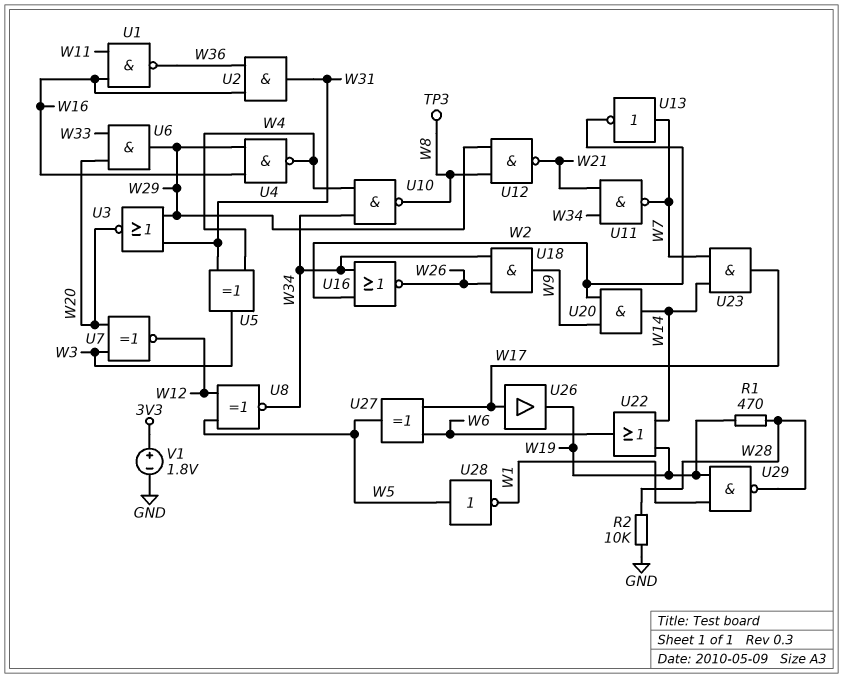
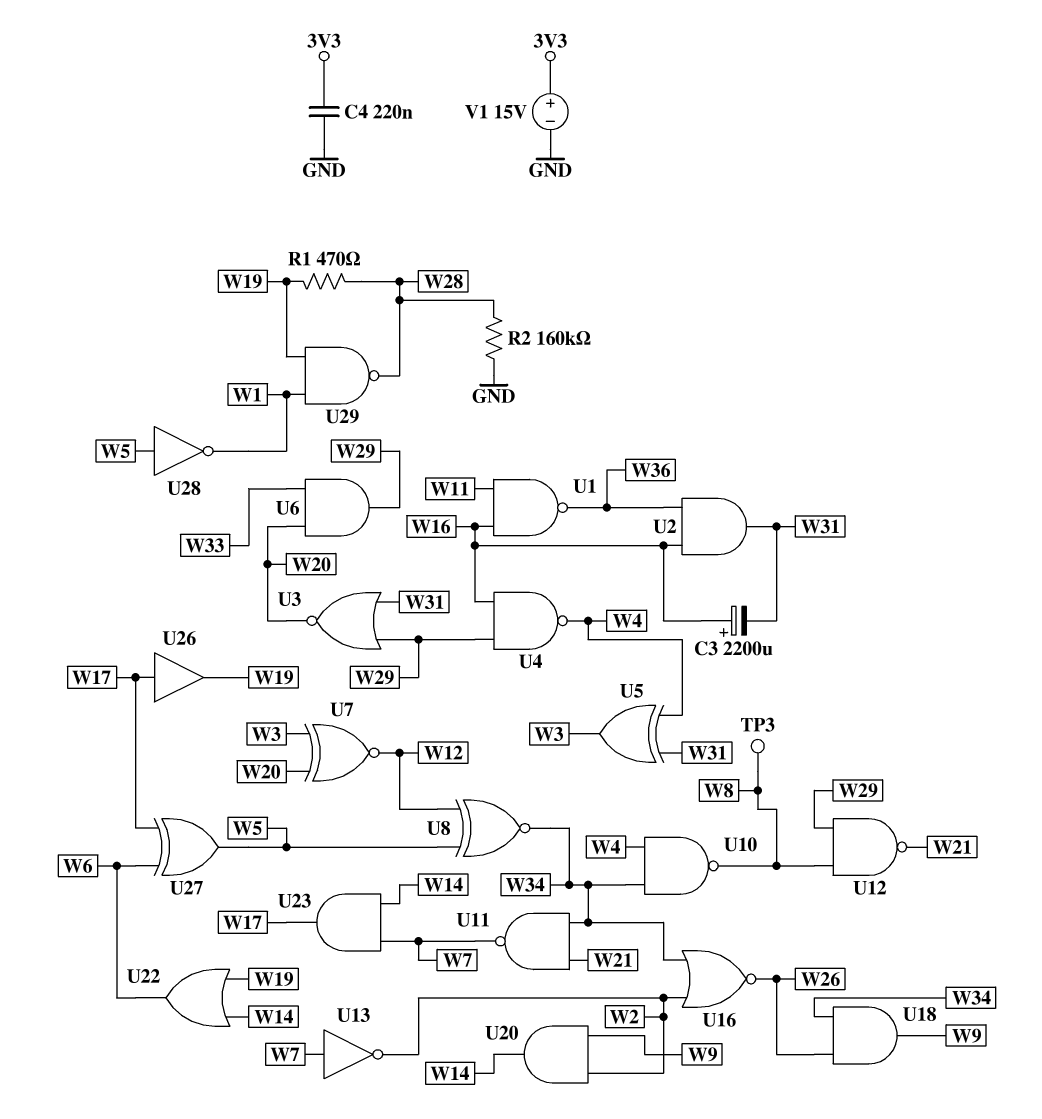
C3: none -> 2200uF (plus W16, minus W31)
C4: none -> 220nF (3V3, GND)
R2: 10k (GND, W28) -> 160k (GND, W28)
V1: 1.8V (plus 3V3, minus GND) -> 15V (plus 3V3, minus GND)

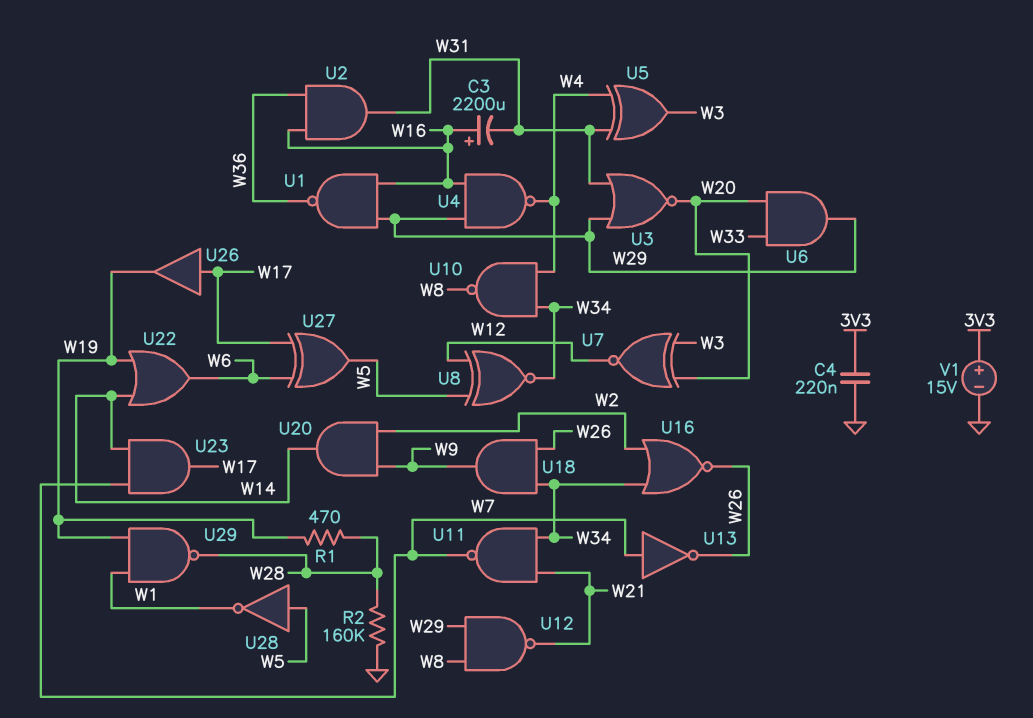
TP3: test point (W8) -> none
U1: NAND (in W11, in W16, out W36) -> NAND (in W16, in W29, out W36)
U13: NOT (in W7, out W2) -> NOT (in W7, out W26)

